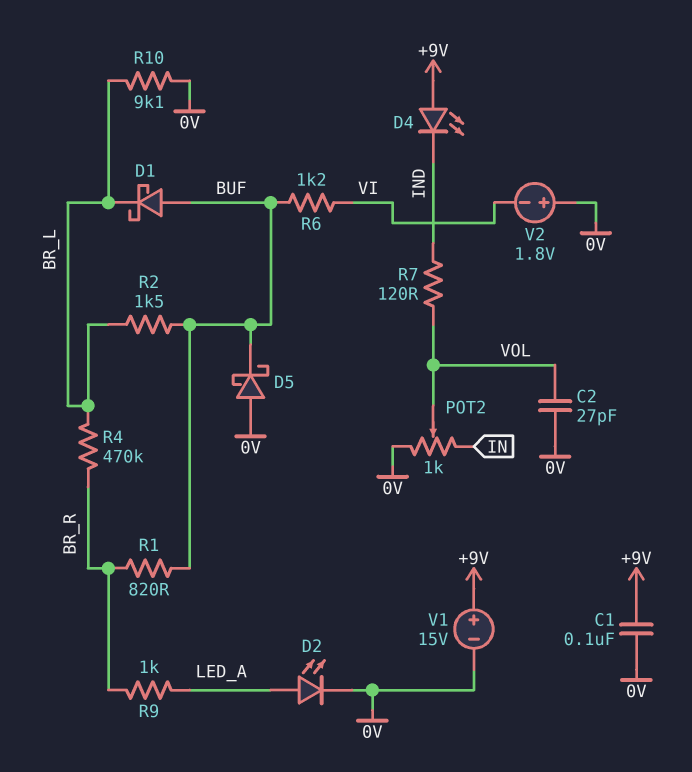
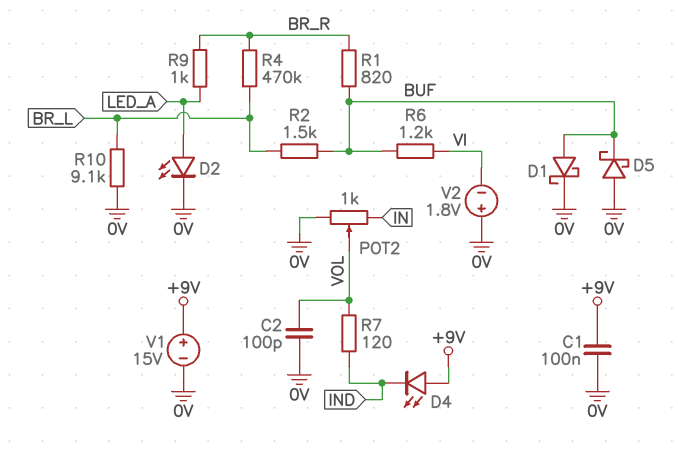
C2: 27pF (0V, VOL) -> 100pF (0V, VOL)
D1: schottky (A BUF, K BR_L) -> schottky (A BUF, K 0V)

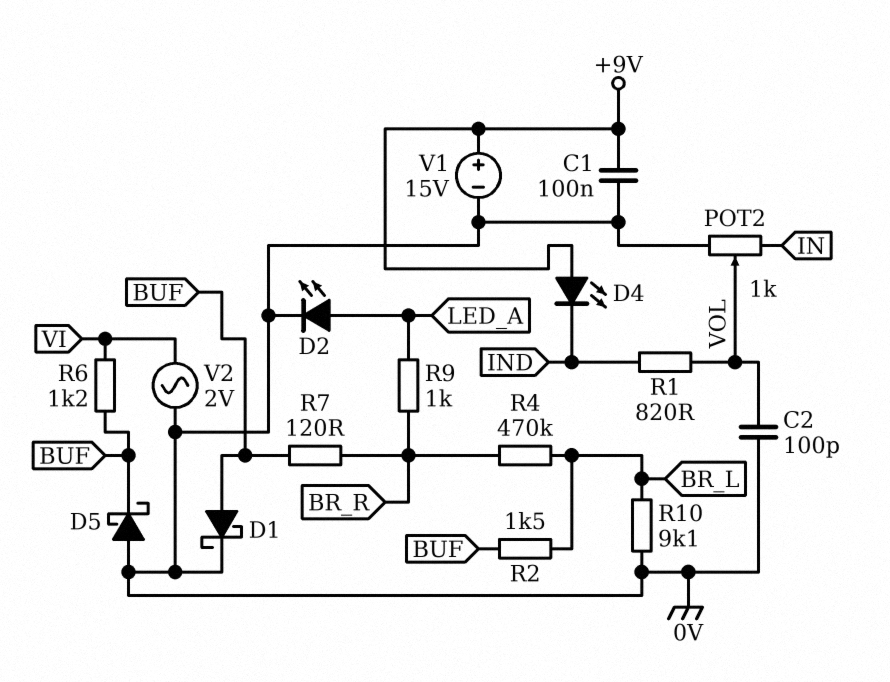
R1: 820 (BR_R, BUF) -> 820 (IND, VOL)
R7: 120 (IND, VOL) -> 120 (BR_R, BUF)
V2: 1.8V (plus 0V, minus VI) -> AC 2V (0V, VI)

